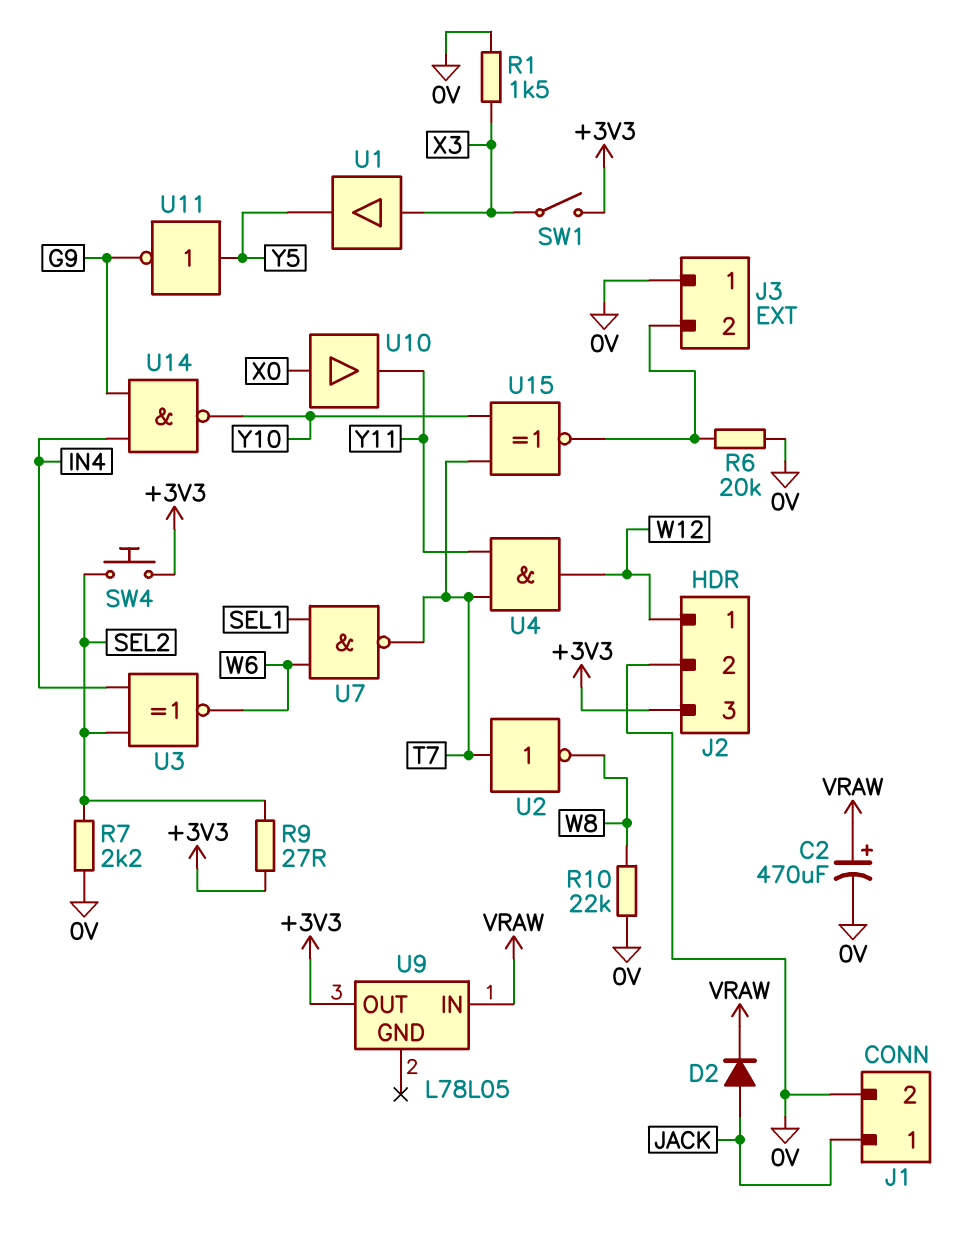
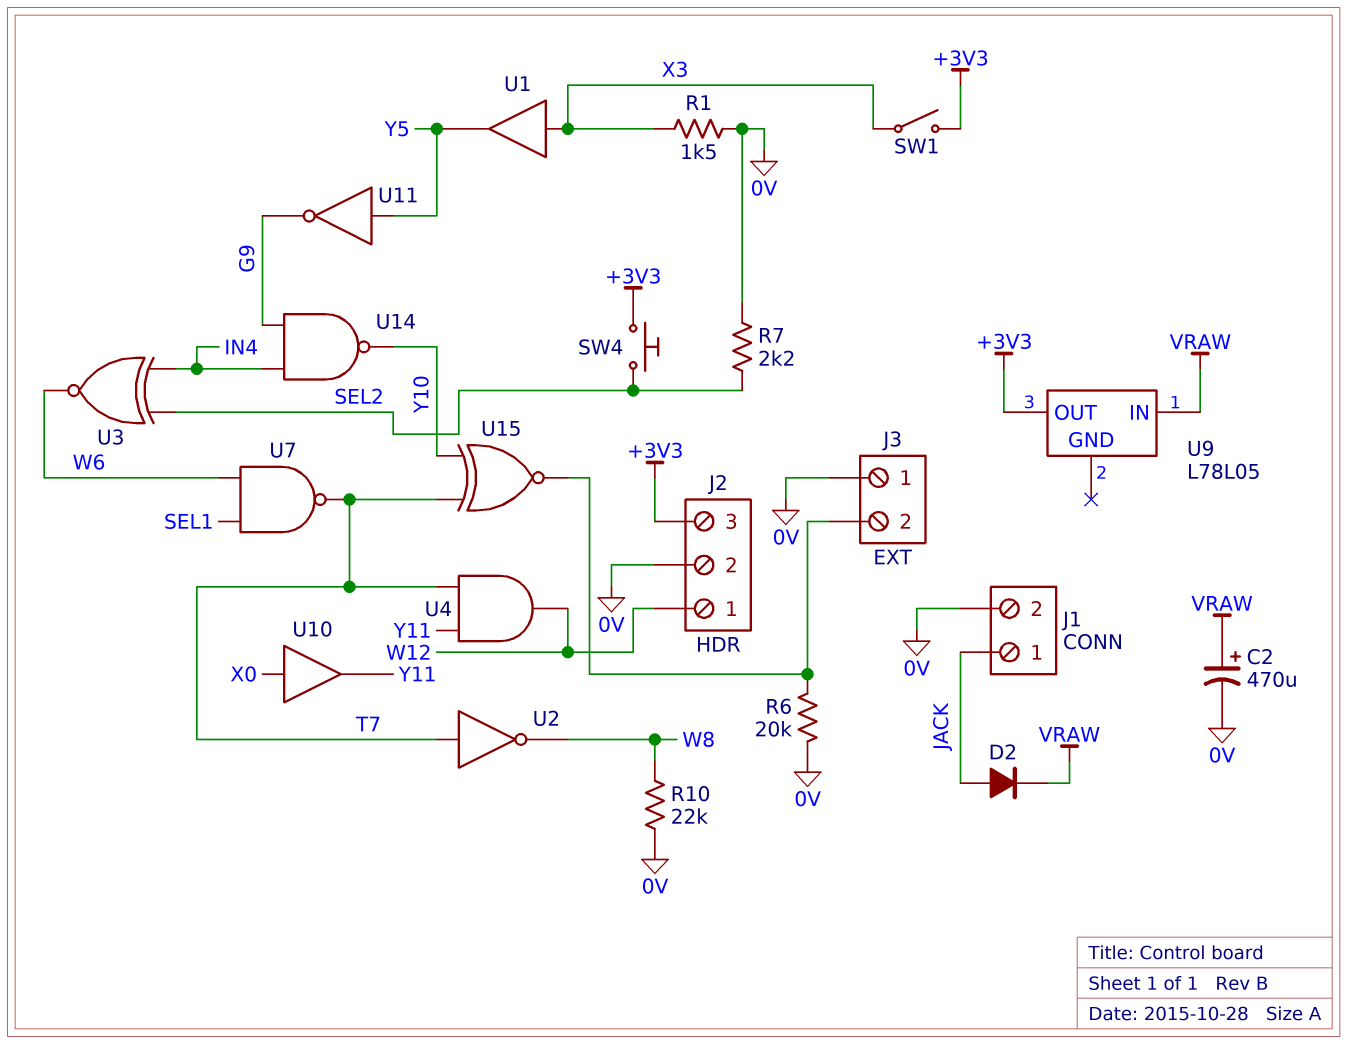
R9: 27 (+3V3, SEL2) -> none

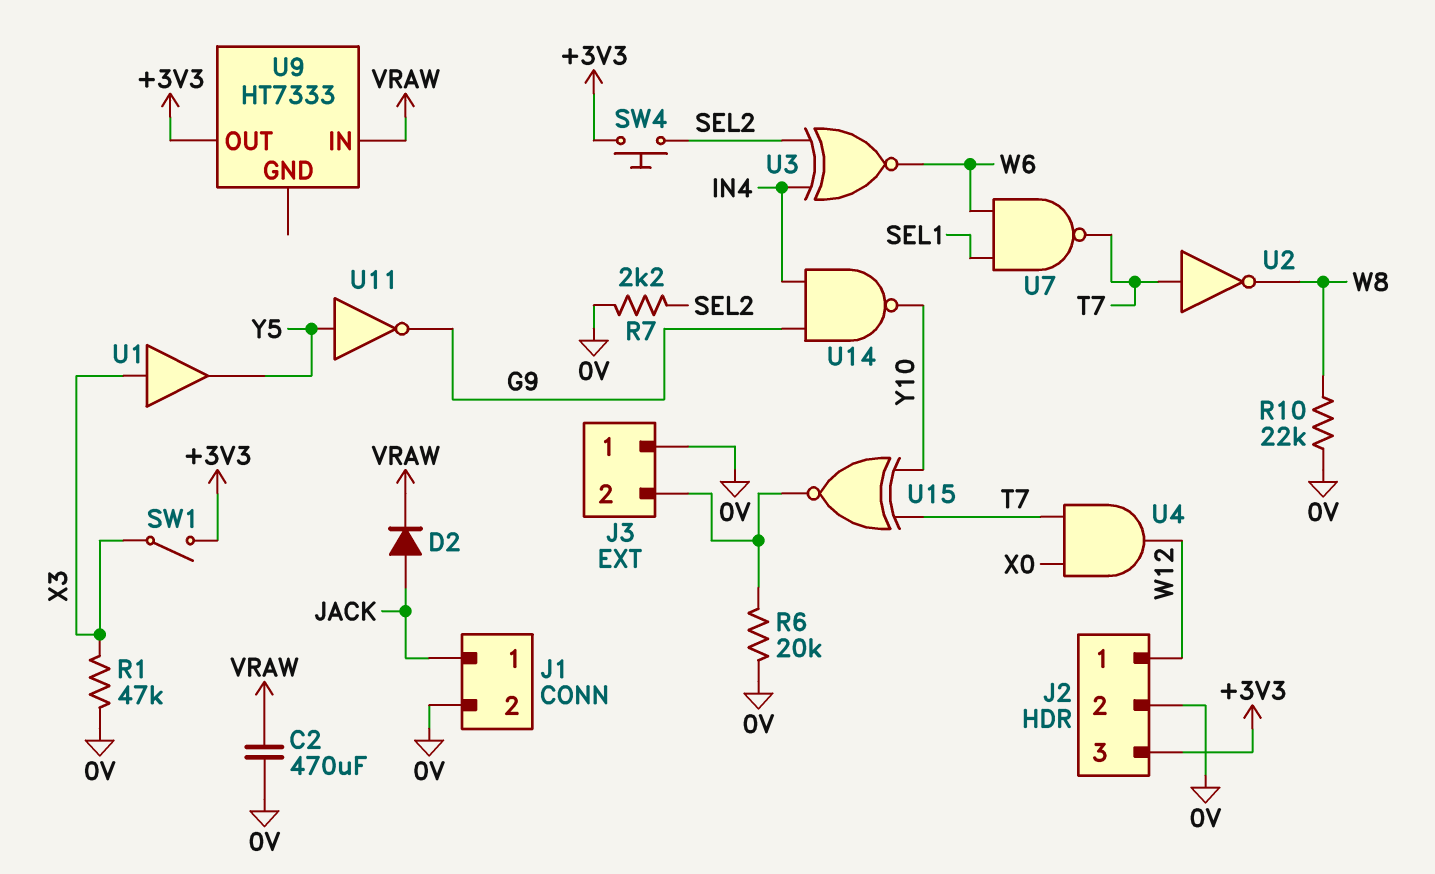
C2: 470uF (plus VRAW, minus 0V) -> 470uF (0V, VRAW)
R1: 1.5k (0V, X3) -> 47k (0V, X3)
U4: AND (in T7, in Y11, out W12) -> AND (in T7, in X0, out W12)
U9: L78L05 -> HT7333
U10: buffer (in X0, out Y11) -> none

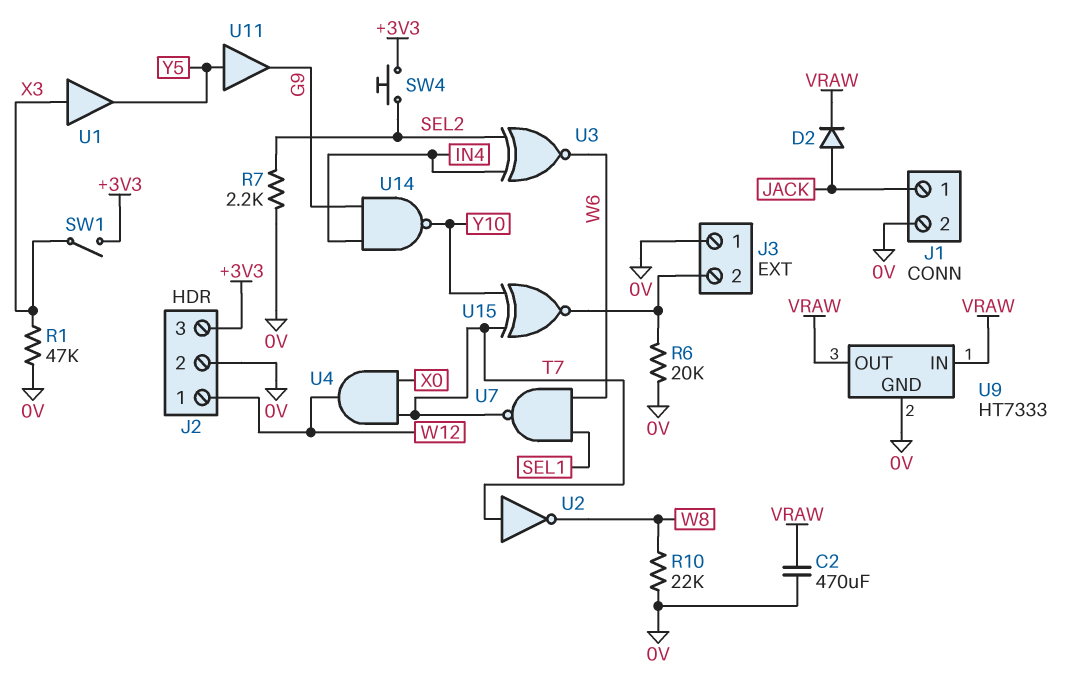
U9 pin GND: none -> 0V
U9 pin OUT: +3V3 -> VRAW
U11: NOT (in Y5, out G9) -> buffer (in Y5, out G9)

